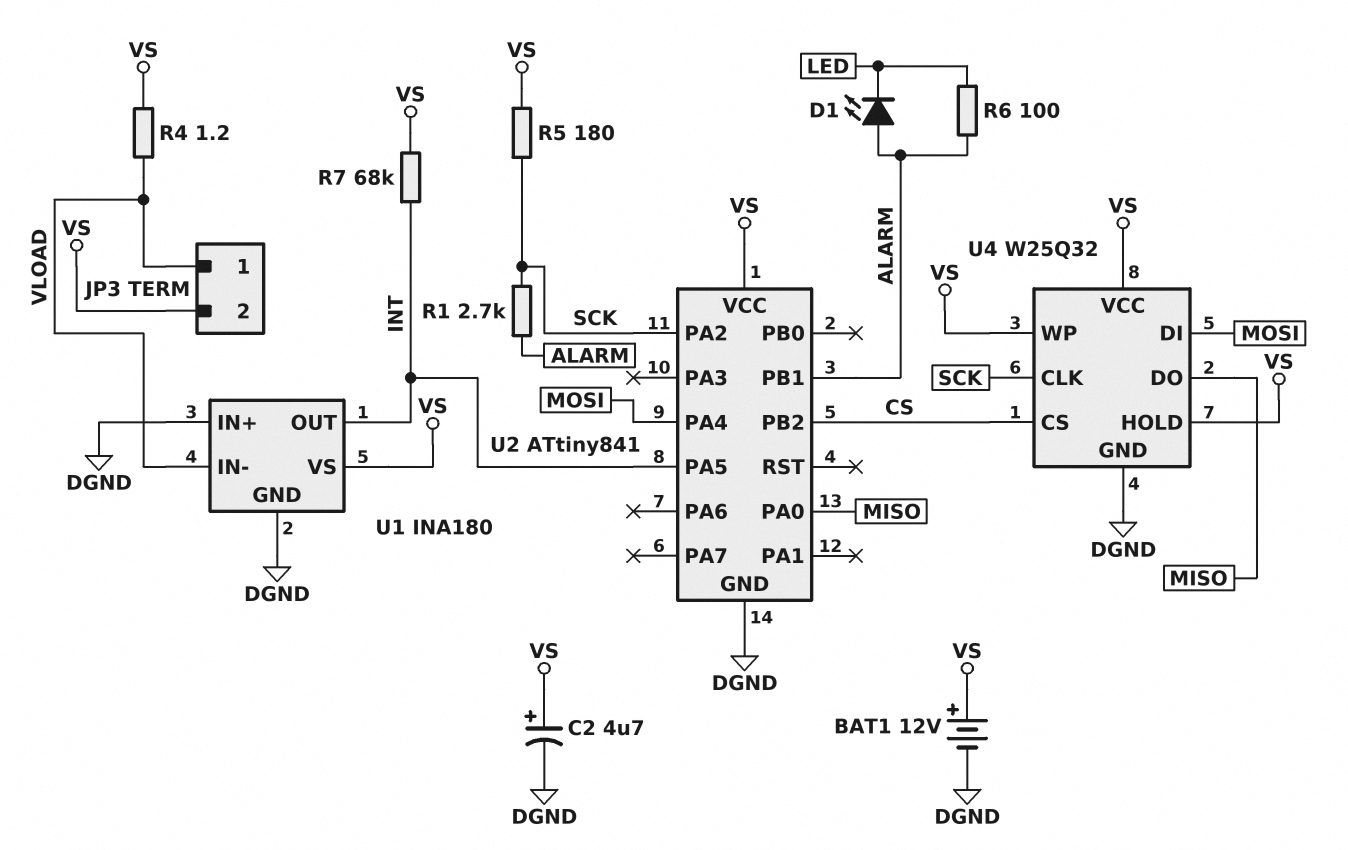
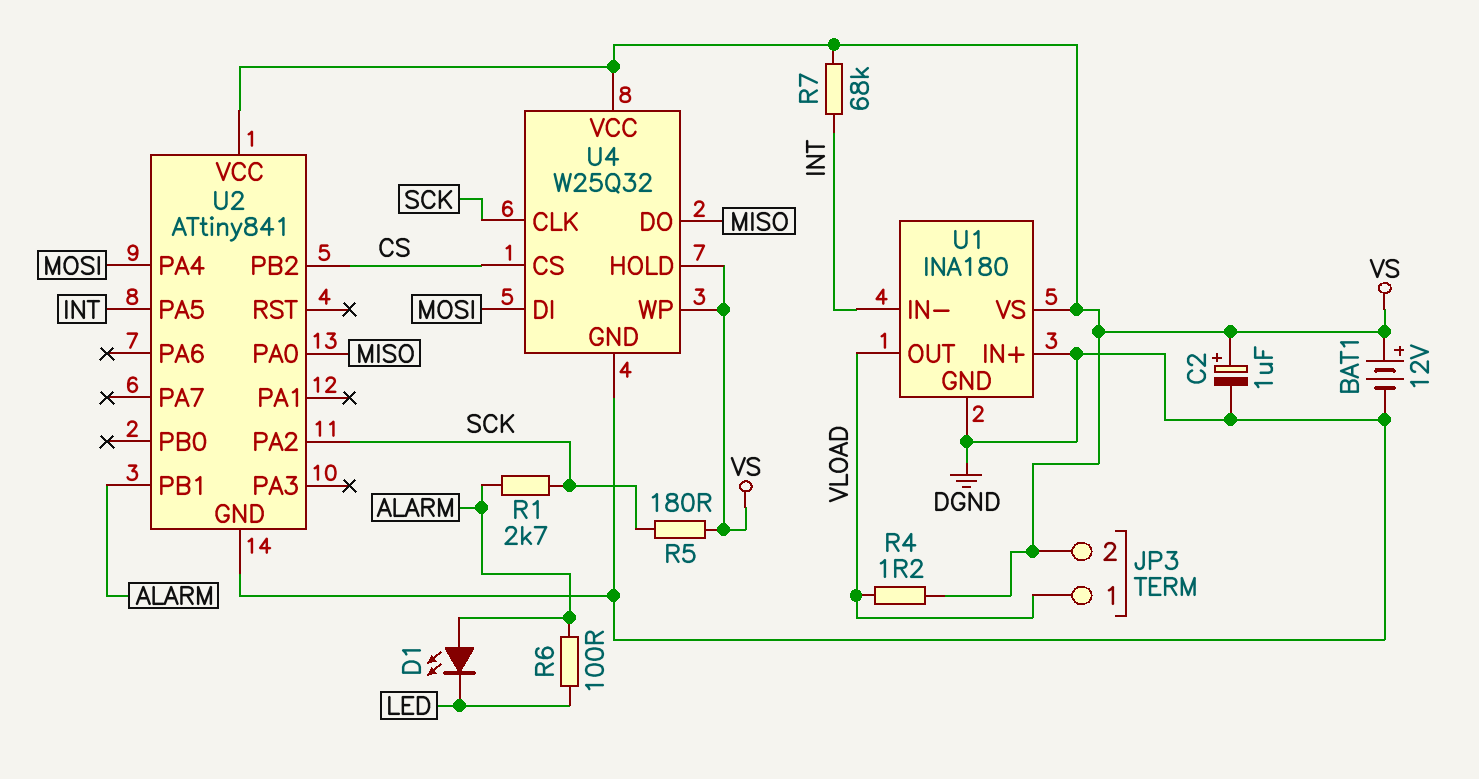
C2: 4.7uF (plus VS, minus DGND) -> 1uF (plus VS, minus DGND)
U1 pin IN-: VLOAD -> INT
U1 pin OUT: INT -> VLOAD

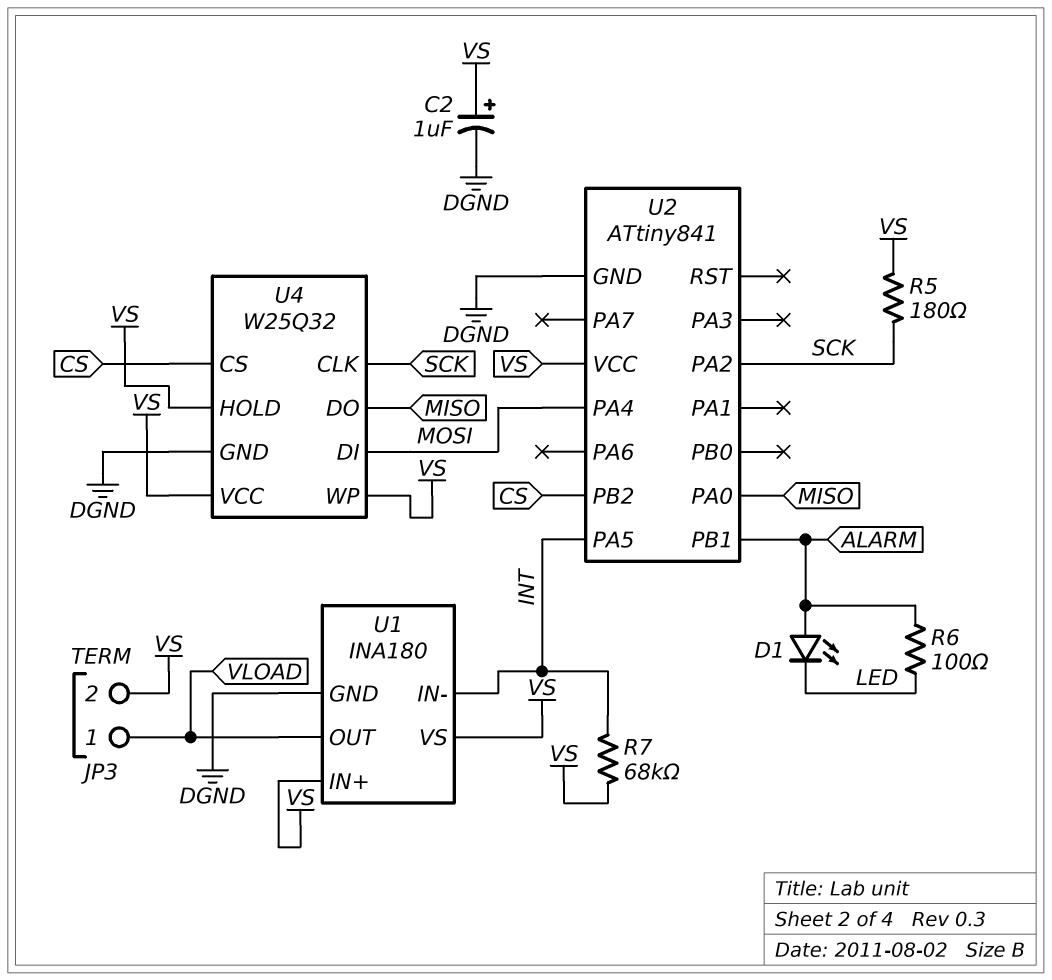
BAT1: 12V (plus VS, minus DGND) -> none
R1: 2.7k (ALARM, SCK) -> none
R4: 1.2 (VLOAD, VS) -> none
U1 pin IN+: DGND -> VS

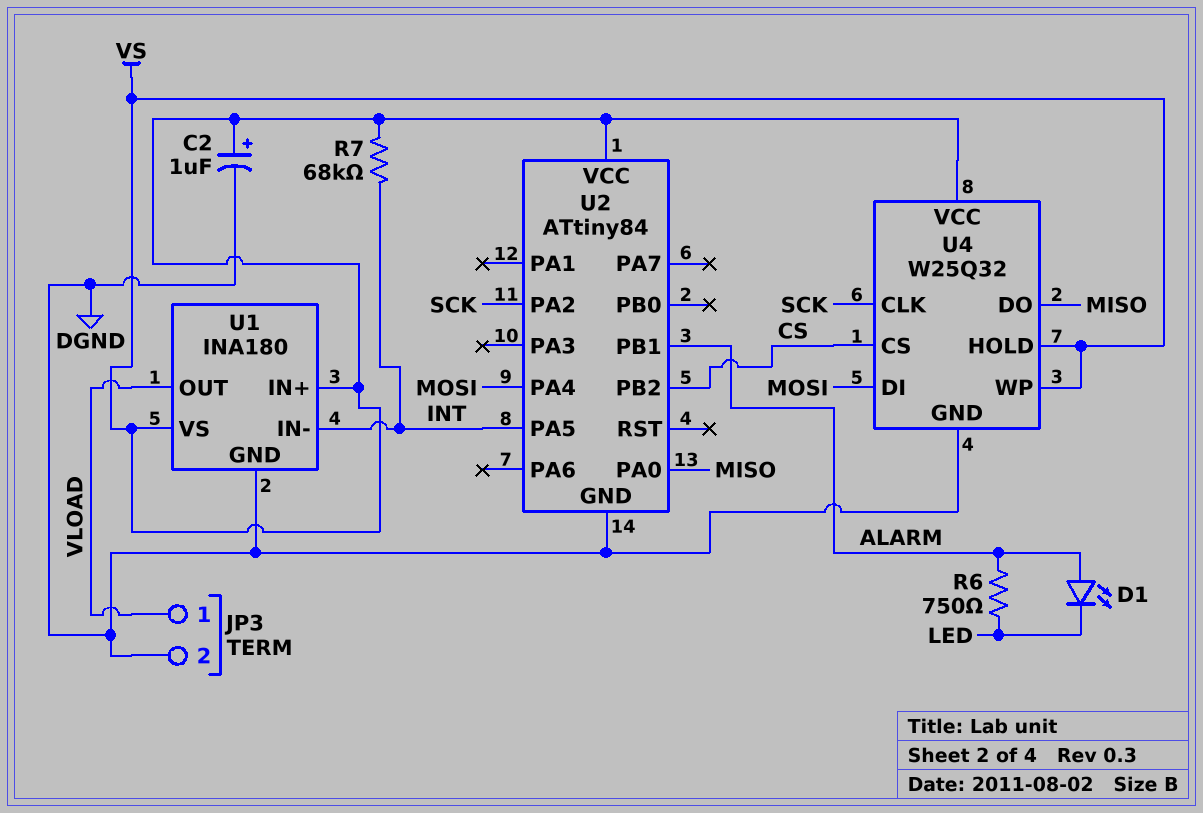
JP3 pin 2: VS -> DGND
R5: 180 (SCK, VS) -> none
R6: 100 (ALARM, LED) -> 750 (ALARM, LED)
U2: ATtiny841 -> ATtiny84

